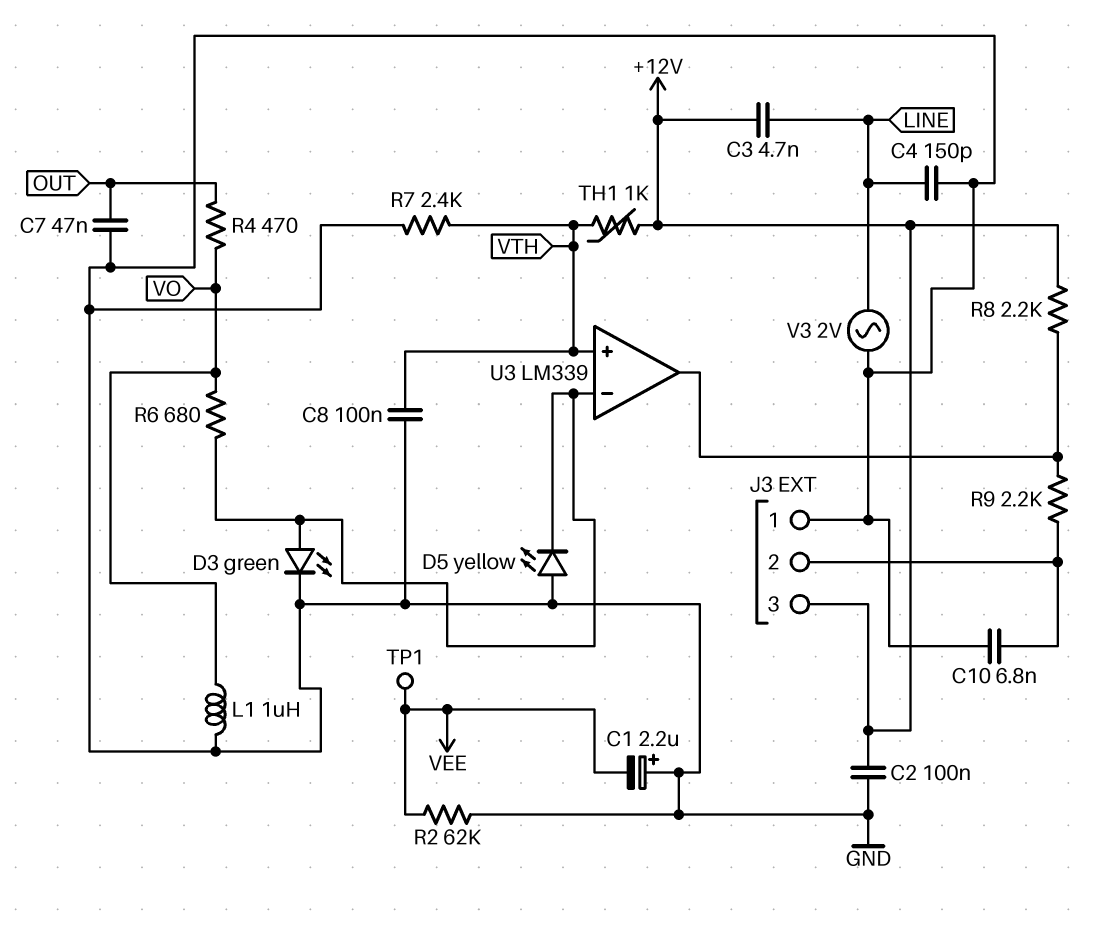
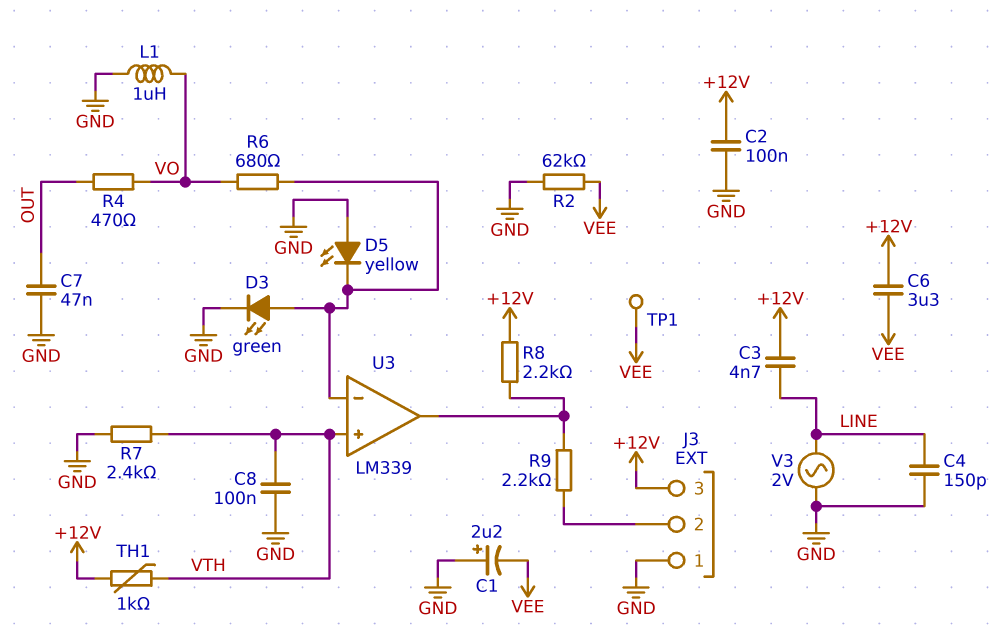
C6: none -> 3.3uF (+12V, VEE)
C10: 6.8nF (GND, J3/2) -> none

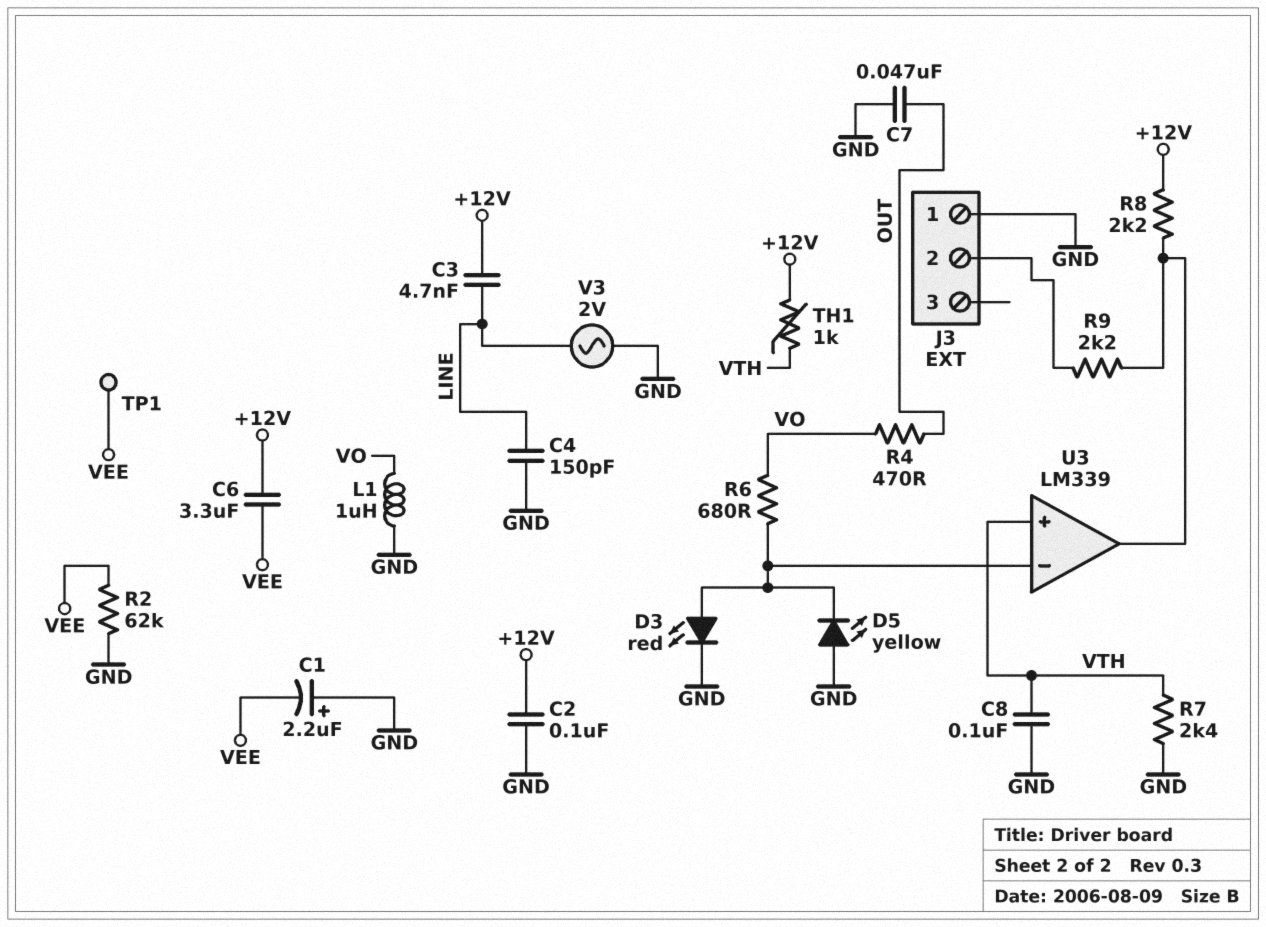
D3: LED green (A U3/in-, K GND) -> LED red (A U3/in-, K GND)
J3 pin 3: +12V -> none

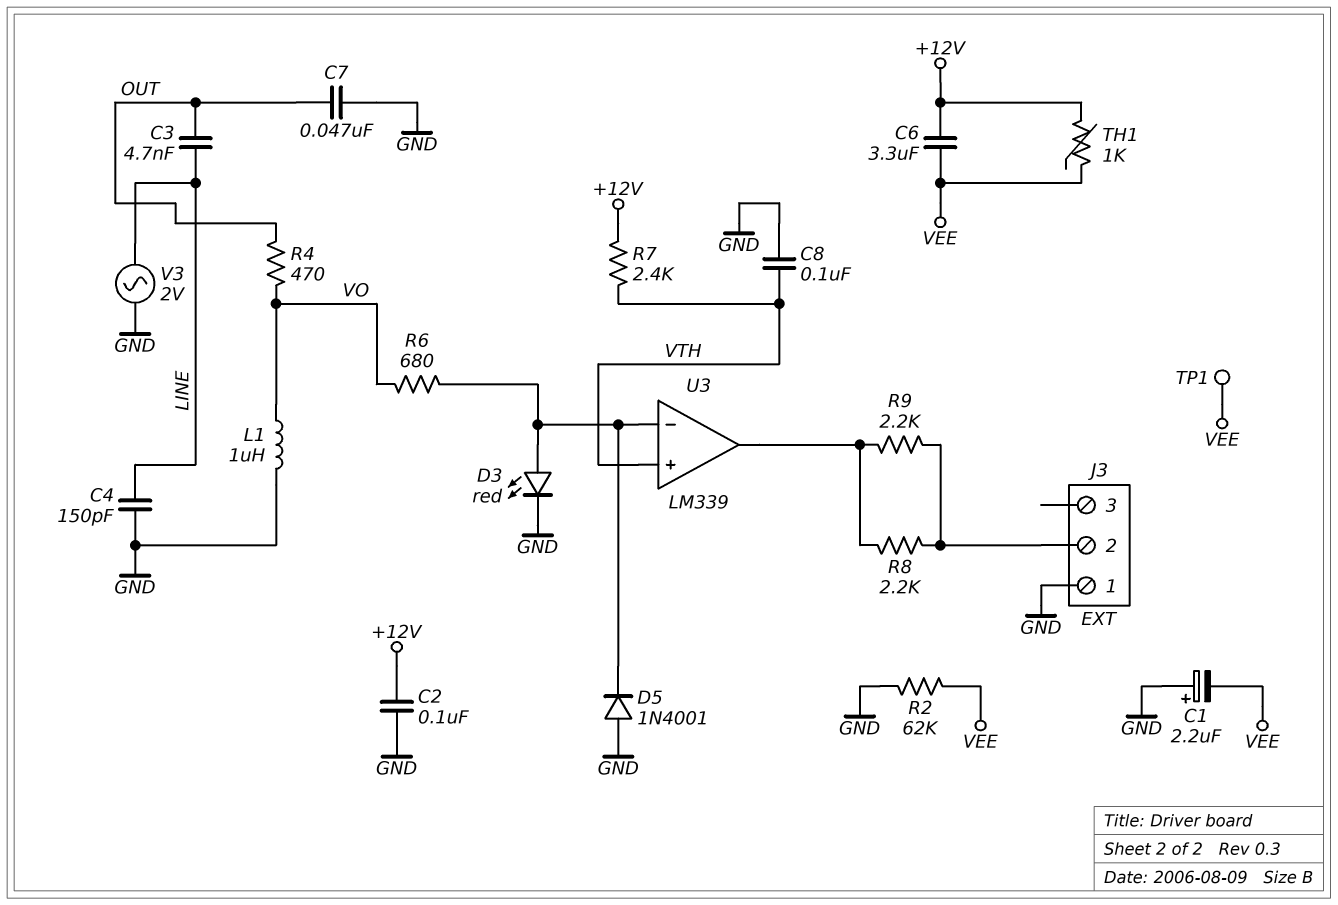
C3: 4.7nF (+12V, LINE) -> 4.7nF (LINE, OUT)
D5: LED yellow (A GND, K U3/in-) -> diode 1N4001 (A GND, K U3/in-)
R7: 2.4k (GND, VTH) -> 2.4k (+12V, VTH)
R8: 2.2k (+12V, U3/out) -> 2.2k (J3/2, U3/out)
TH1: 1k (+12V, VTH) -> 1k (+12V, VEE)

